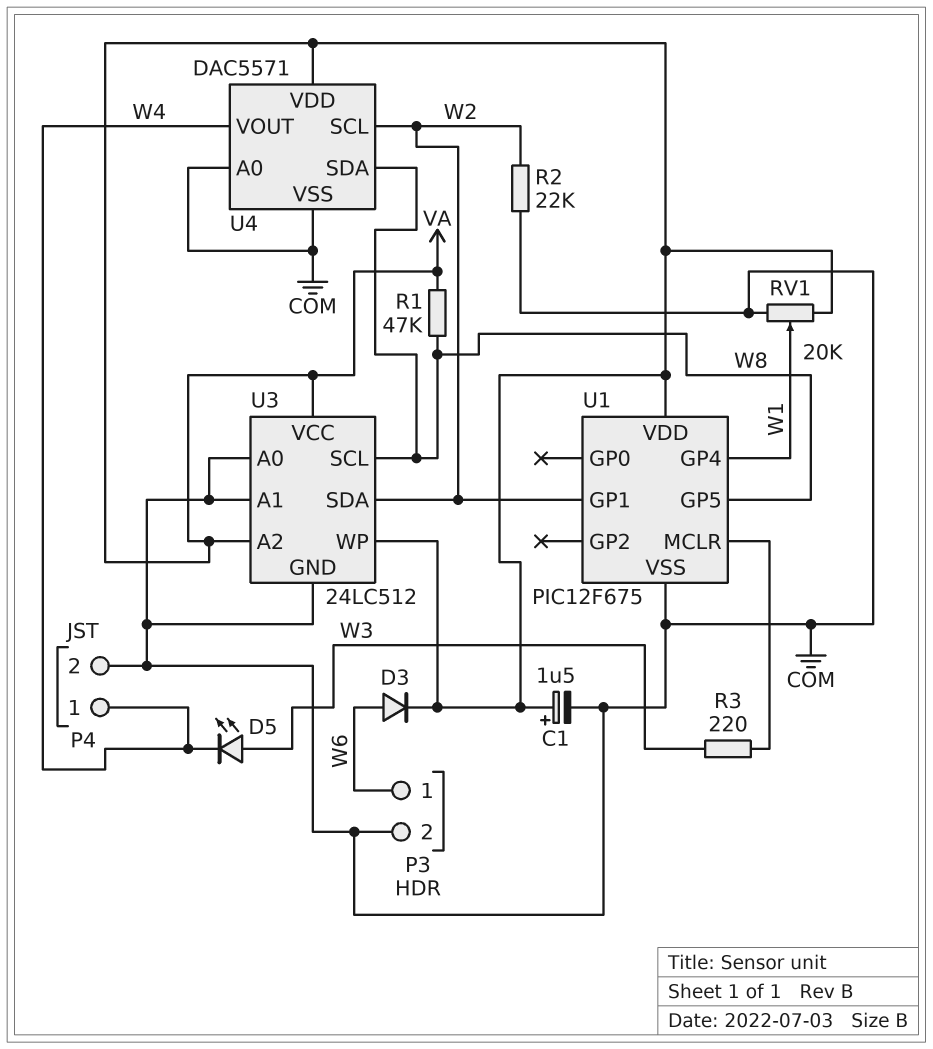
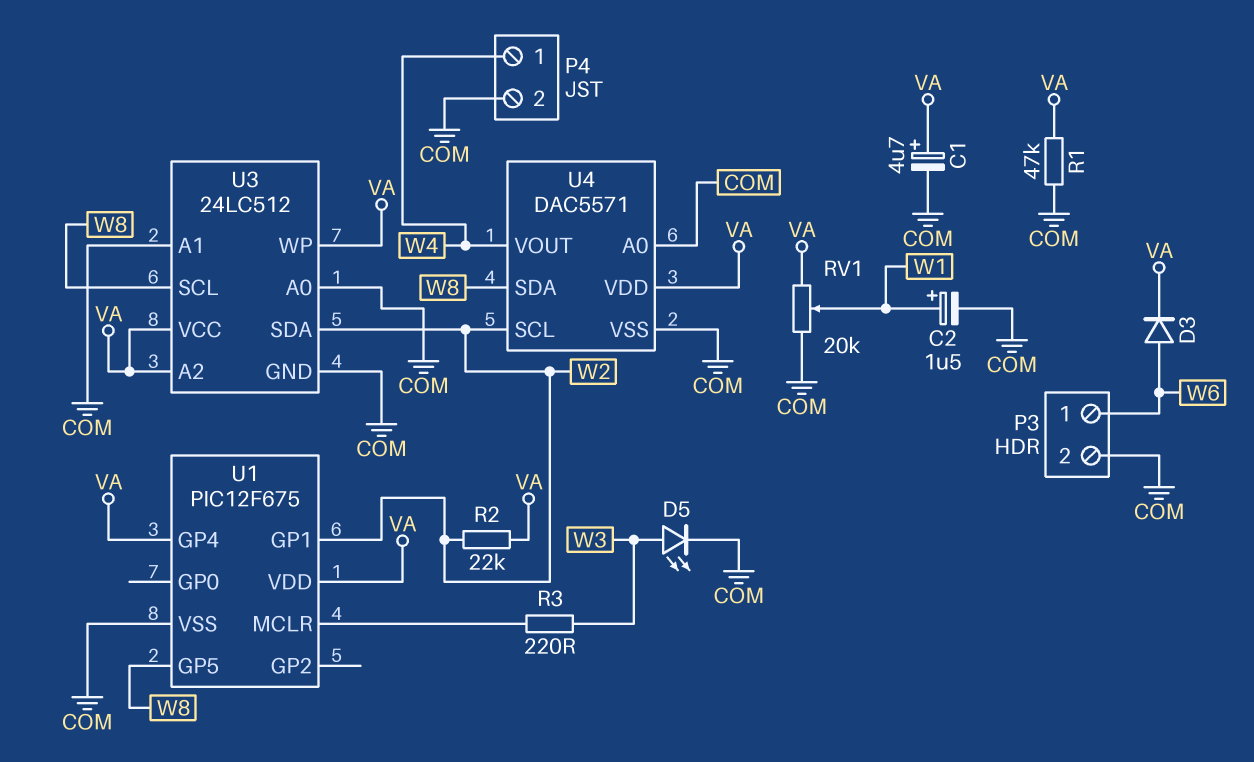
C1: 1.5uF (plus VA, minus COM) -> 4.7uF (plus VA, minus COM)
C2: none -> 1.5uF (plus W1, minus COM)
D5: LED (A W3, K W4) -> LED (A W3, K COM)
R1: 47k (VA, W8) -> 47k (COM, VA)
R2: 22k (COM, W2) -> 22k (VA, W2)
U1 pin GP4: W1 -> VA

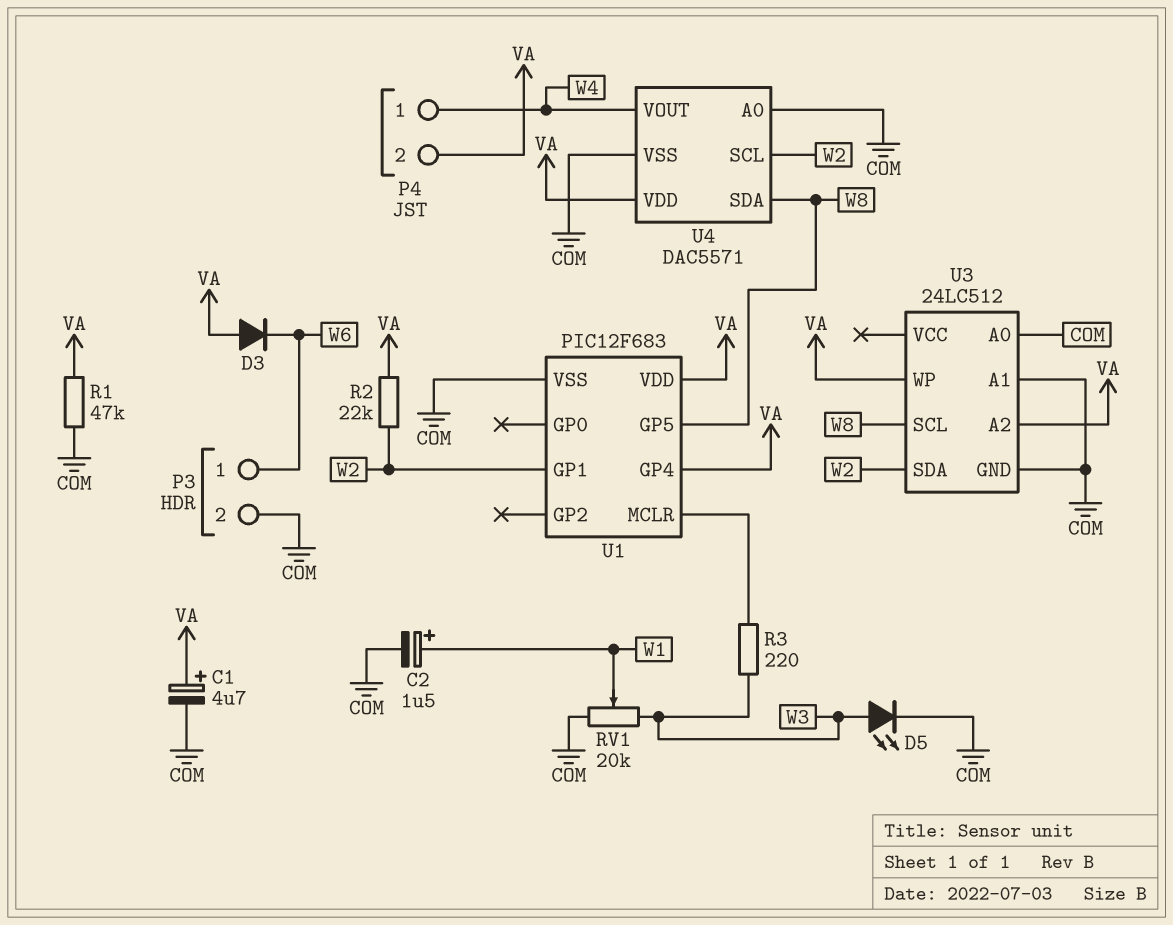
D3: diode (A W6, K VA) -> diode (A VA, K W6)
P4 pin 2: COM -> VA
RV1: 20k (COM, VA, wiper W1) -> 20k (COM, W3, wiper W1)
U1: PIC12F675 -> PIC12F683
U3 pin VCC: VA -> none

